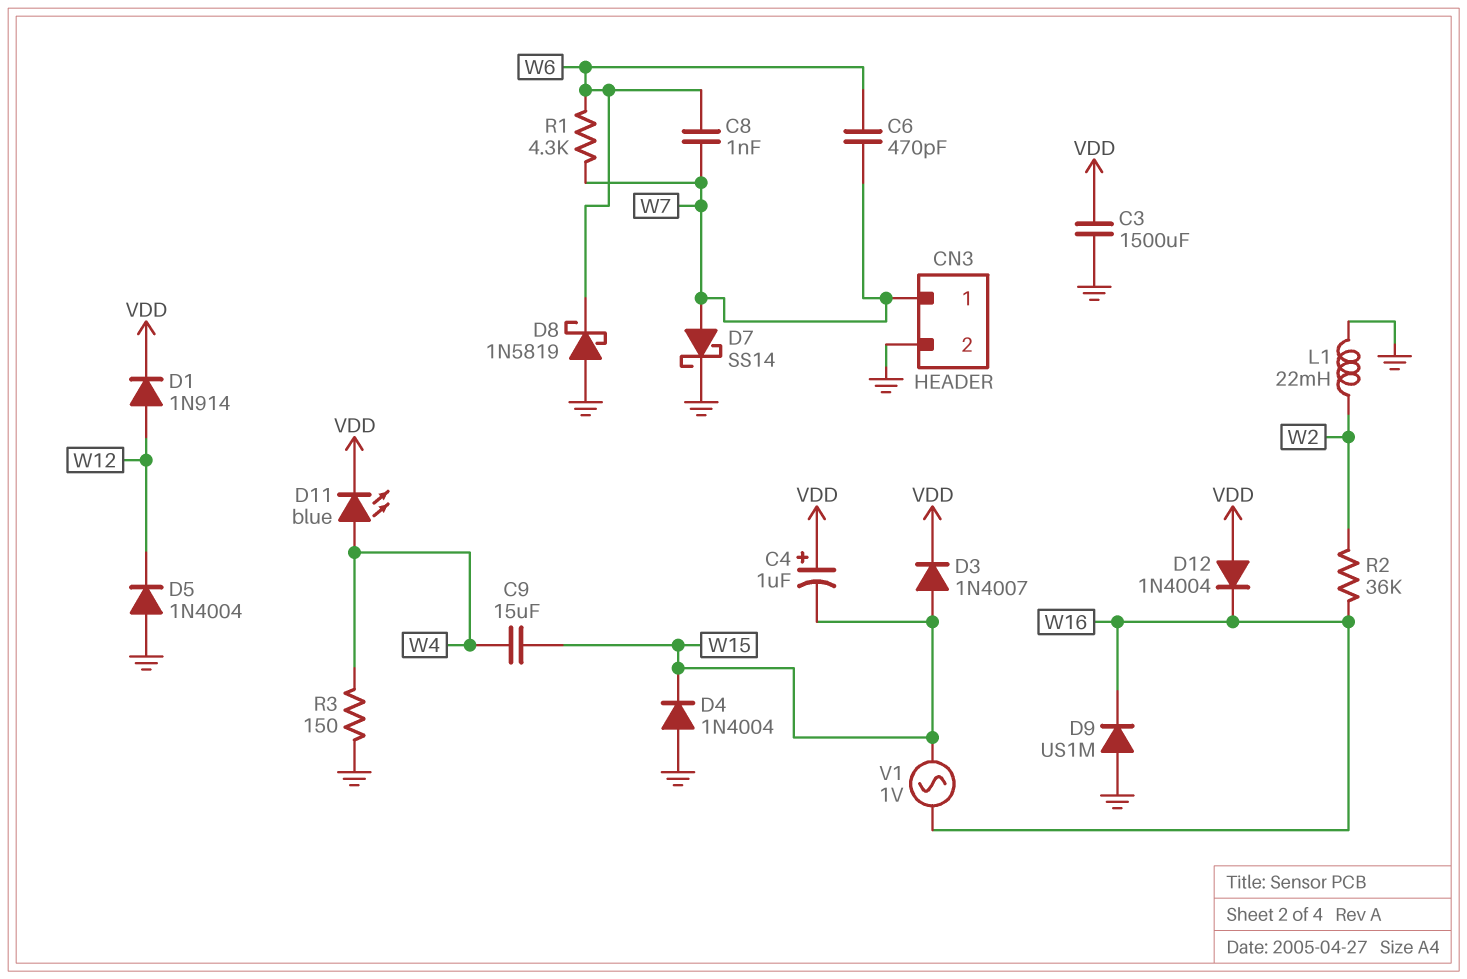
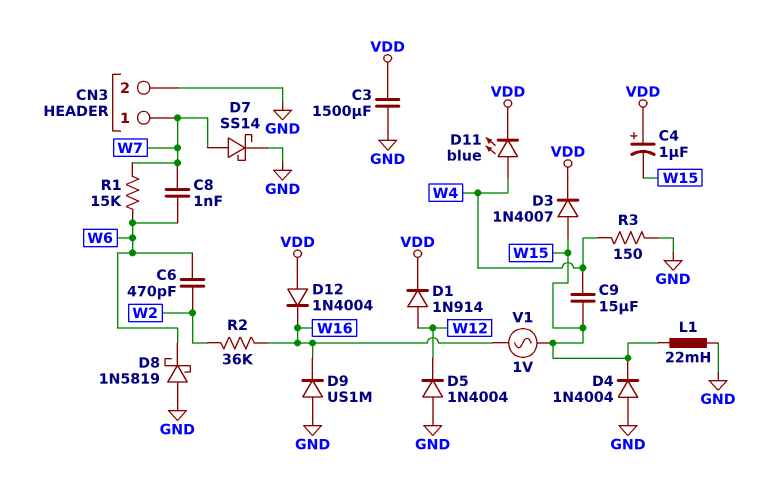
C6: 470pF (W6, W7) -> 470pF (W2, W6)
L1: 22mH (GND, W2) -> 22mH (GND, W15)
R1: 4.3k (W6, W7) -> 15k (W6, W7)

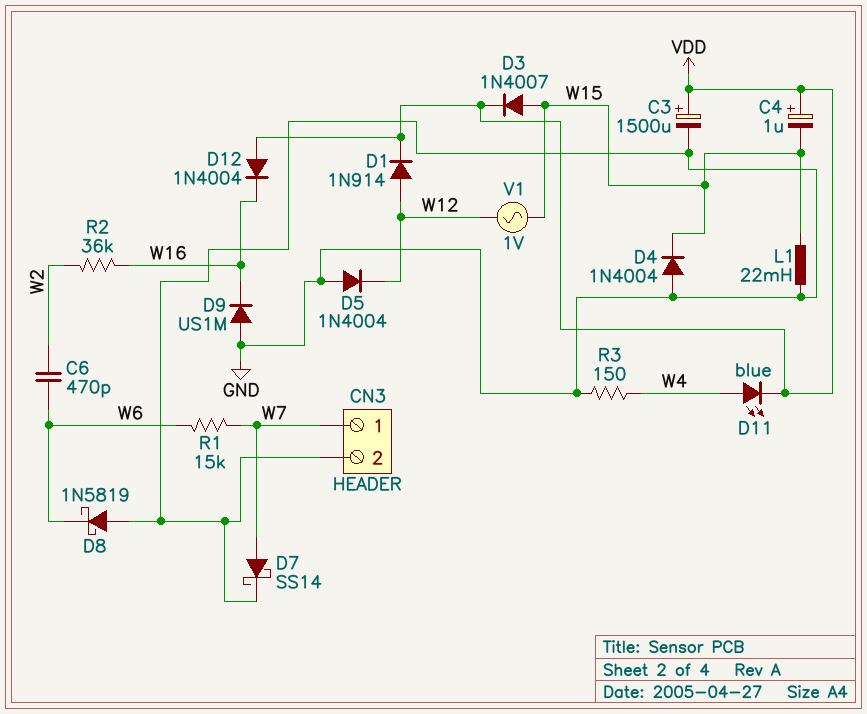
C3: 1500uF (GND, VDD) -> 1500uF (plus VDD, minus GND)
C8: 1nF (W6, W7) -> none
C9: 15uF (W4, W15) -> none
V1: AC 1V (W15, W16) -> AC 1V (W12, W15)

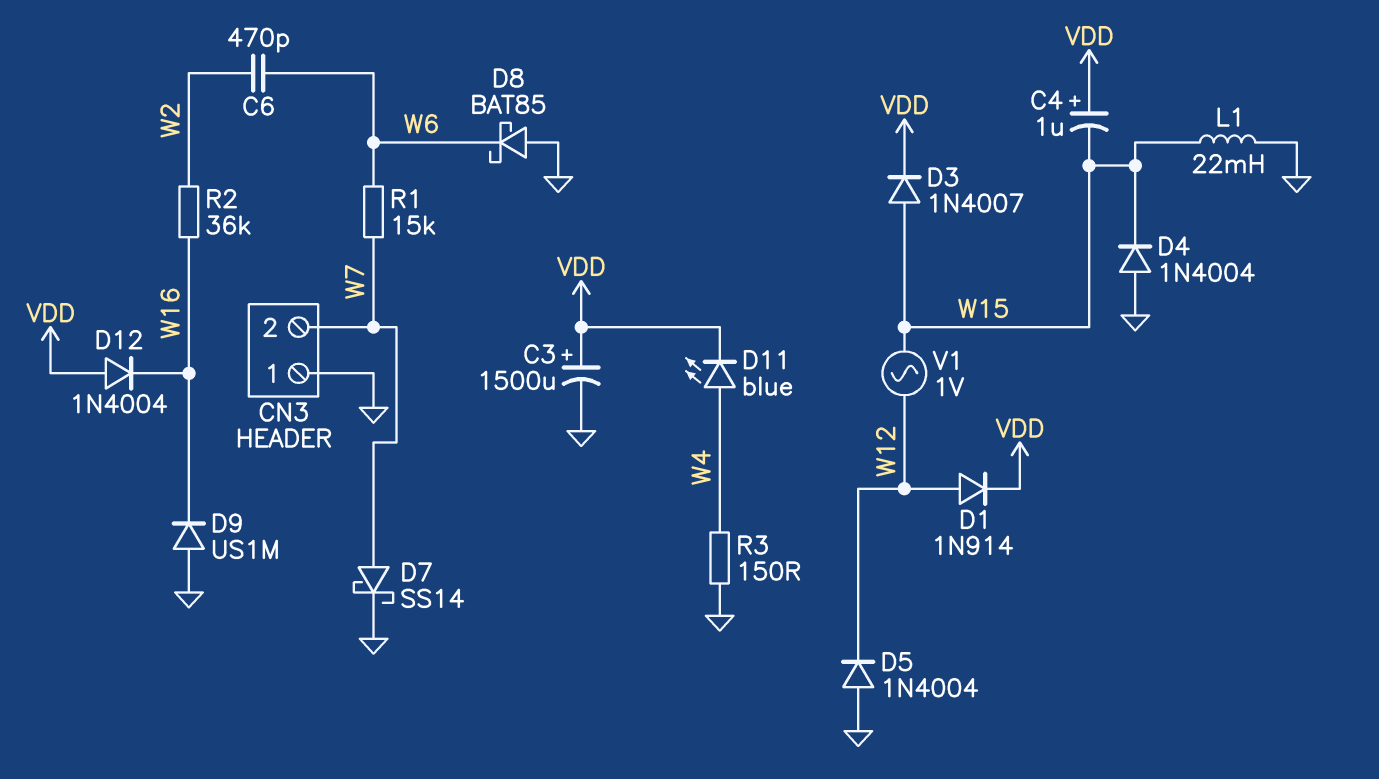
CN3 pin 1: W7 -> GND
CN3 pin 2: GND -> W7
D8: schottky 1N5819 (A GND, K W6) -> schottky BAT85 (A GND, K W6)

